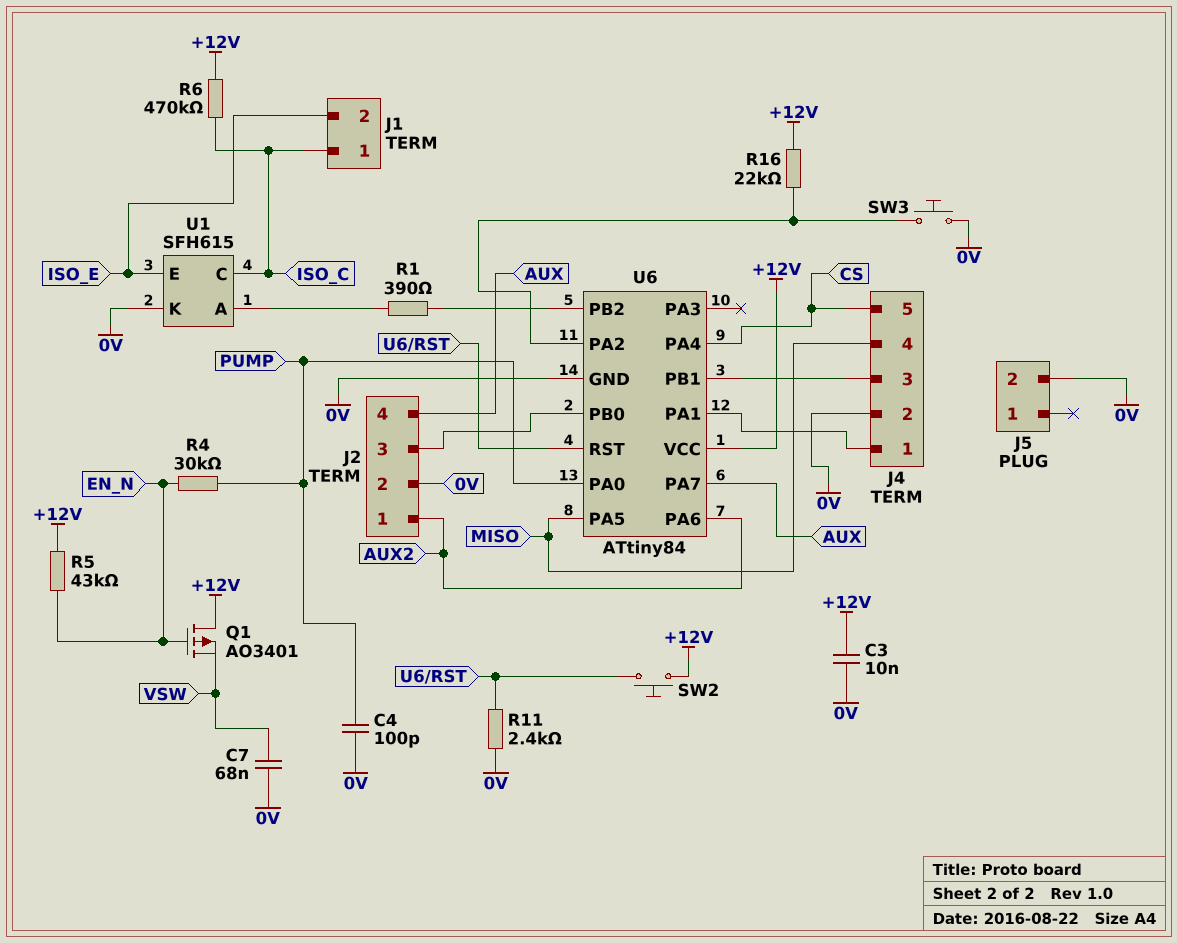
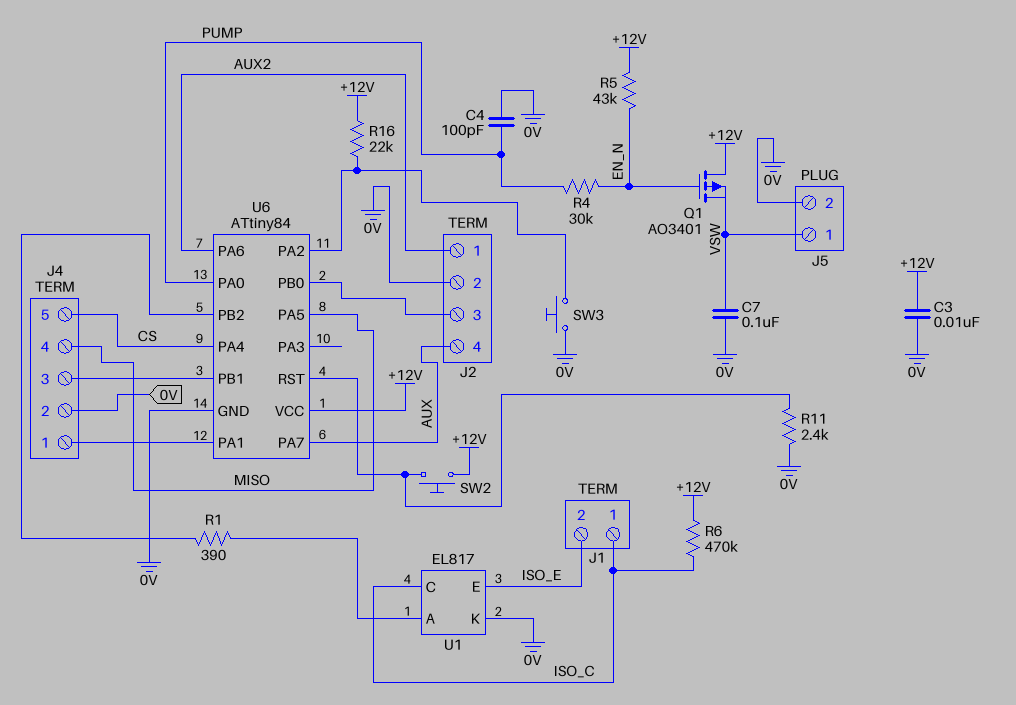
C7: 68nF (0V, VSW) -> 100nF (0V, VSW)
J5 pin 1: none -> VSW
U1: SFH615 -> EL817

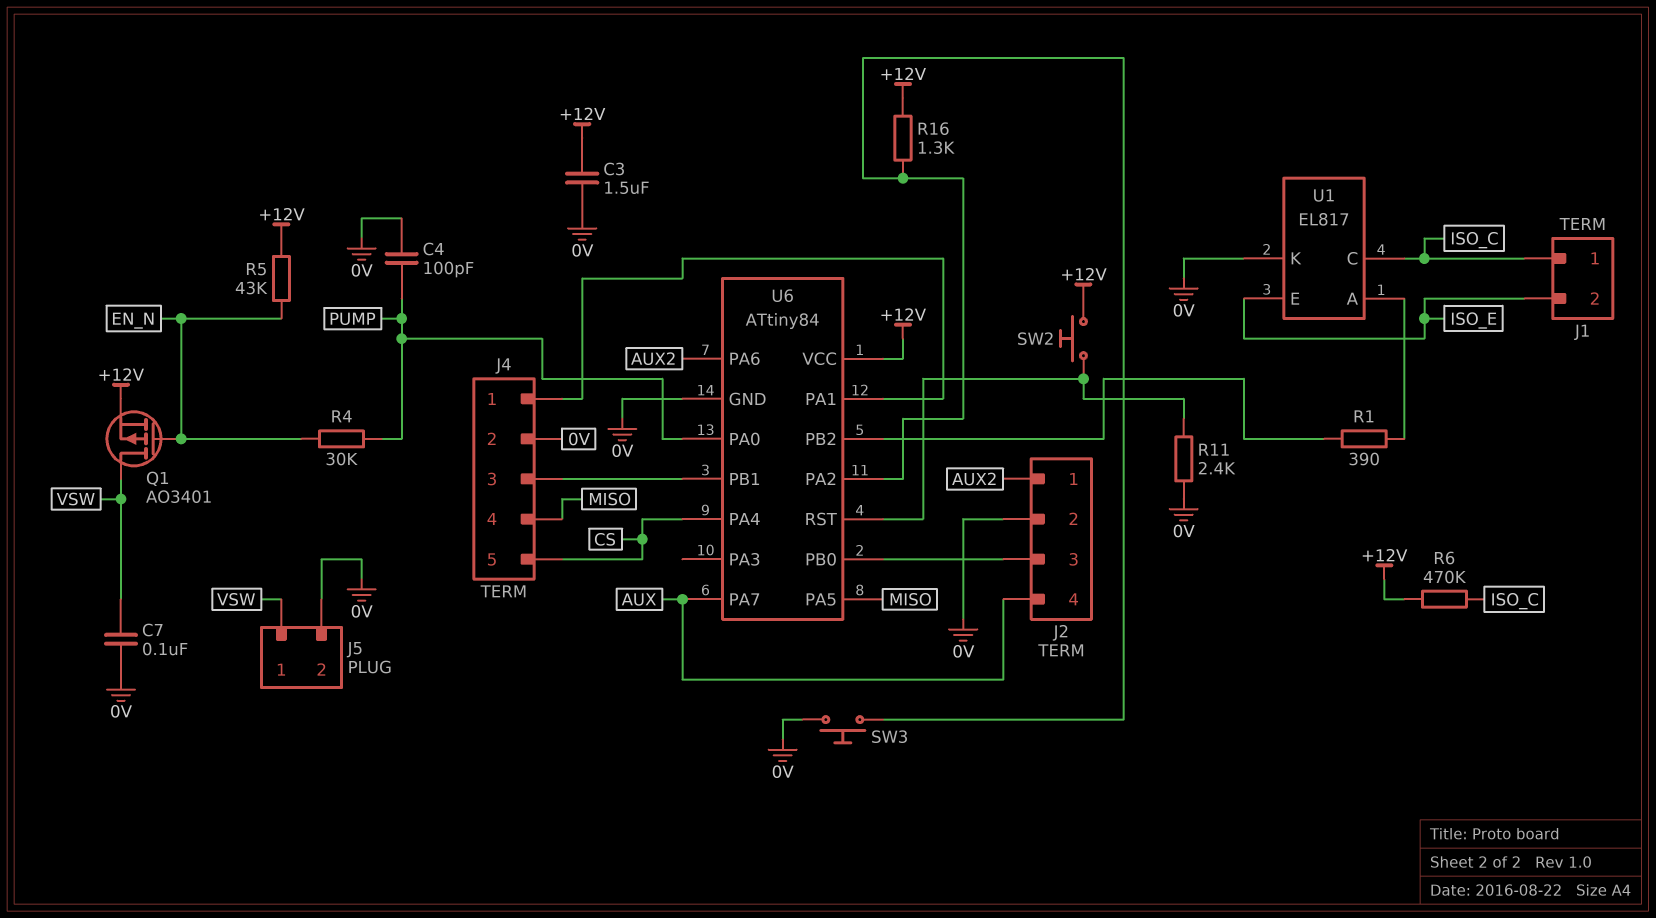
C3: 10nF (+12V, 0V) -> 1.5uF (+12V, 0V)
Q1: PMOS AO3401 (G EN_N, D +12V, S VSW) -> PMOS AO3401 (G EN_N, D VSW, S +12V)
R16: 22k (+12V, U6/PA2) -> 1.3k (+12V, U6/PA2)

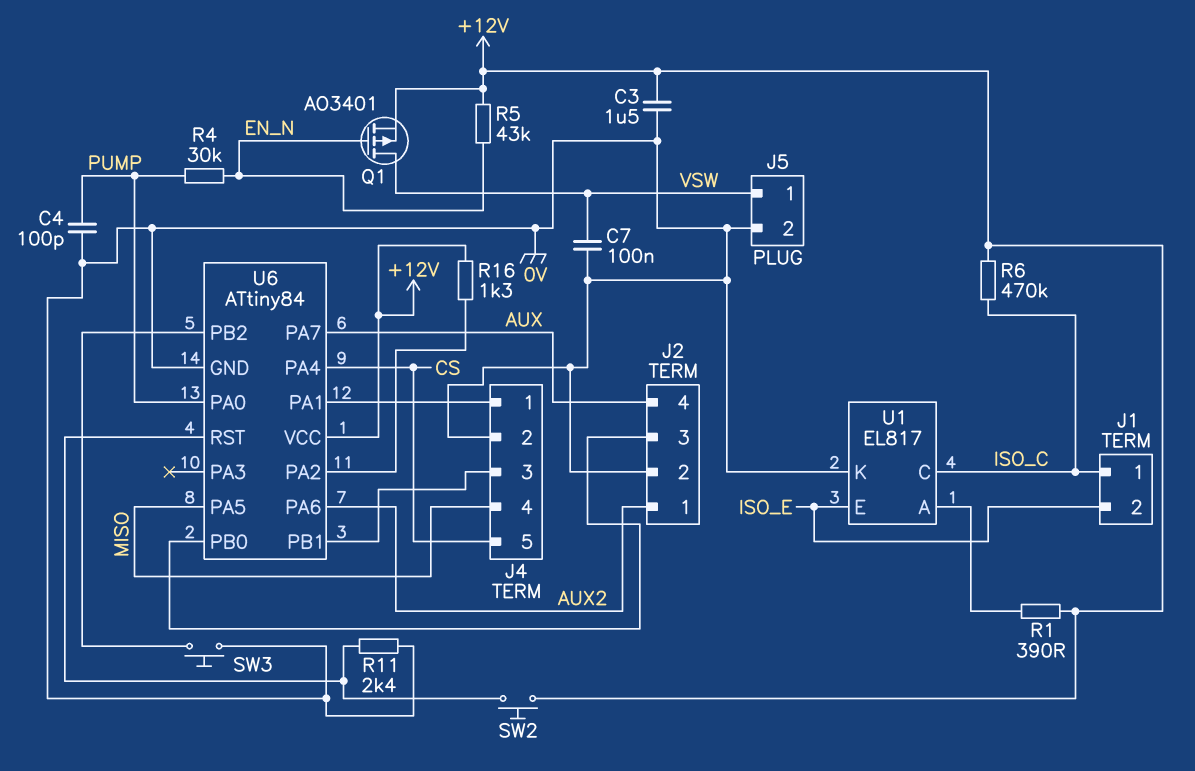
R1: 390 (U1/A, U6/PB2) -> 390 (+12V, U1/A)
SW3: button (0V, U6/PA2) -> button (0V, U6/PB2)

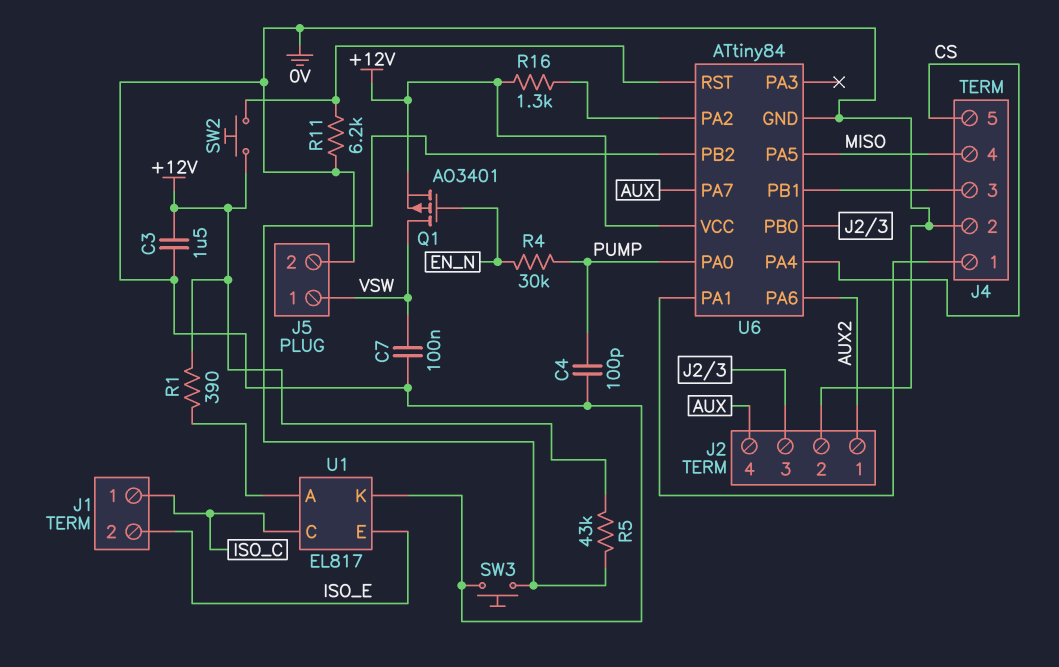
R5: 43k (+12V, EN_N) -> 43k (+12V, U6/PB2)
R6: 470k (+12V, ISO_C) -> none
R11: 2.4k (0V, U6/RST) -> 6.2k (0V, U6/RST)

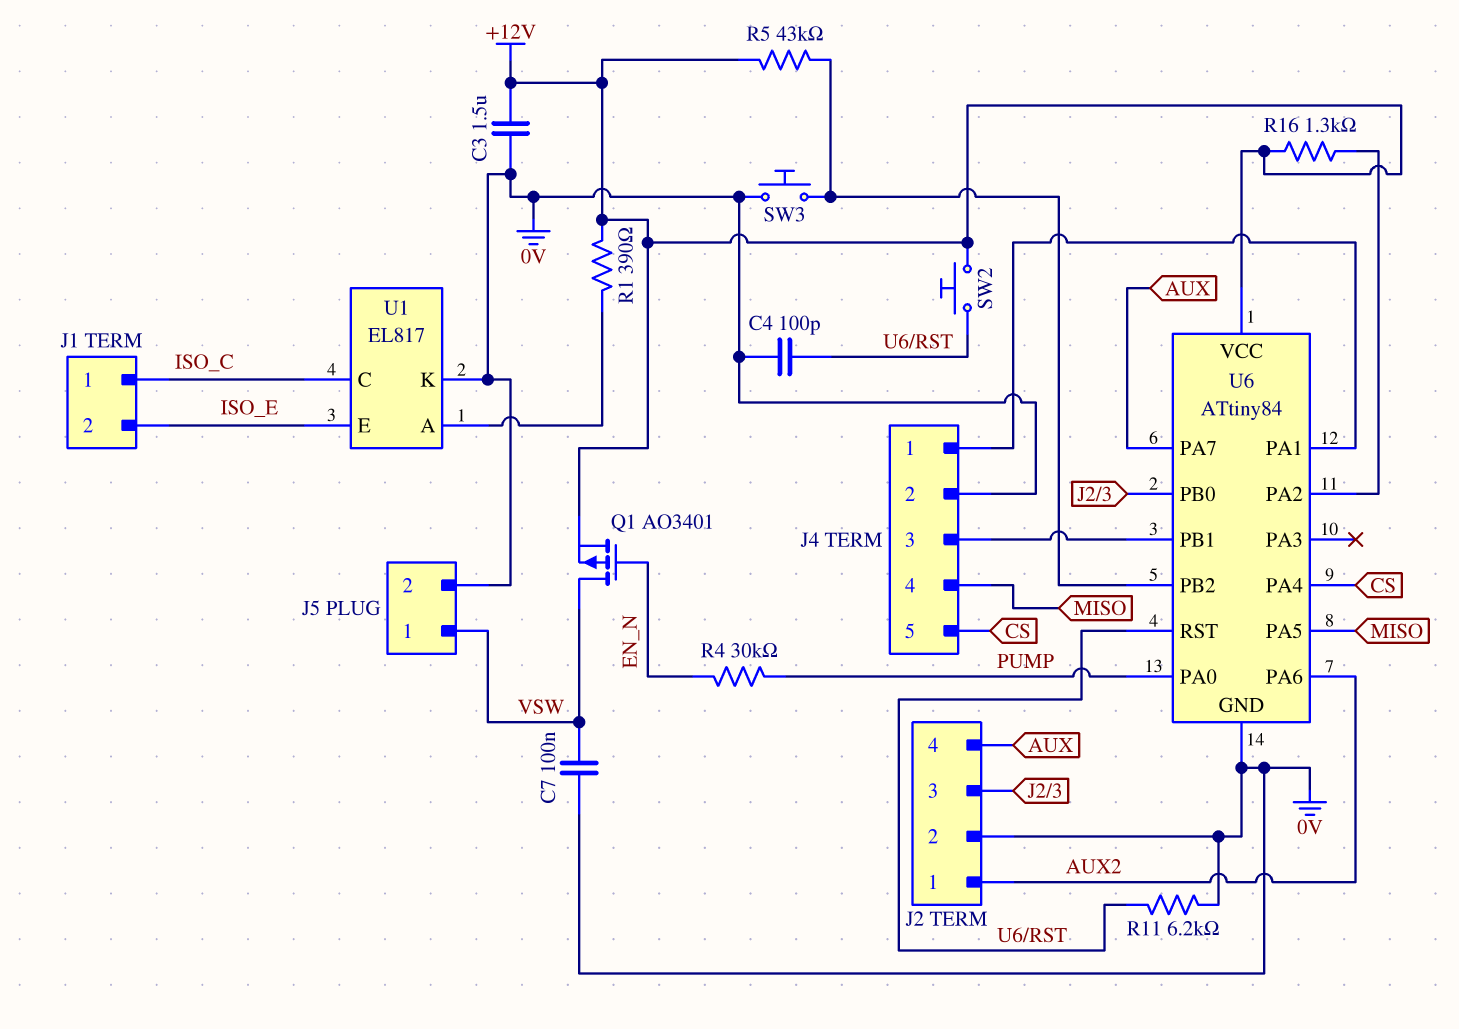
C4: 100pF (0V, PUMP) -> 100pF (0V, U6/RST)

